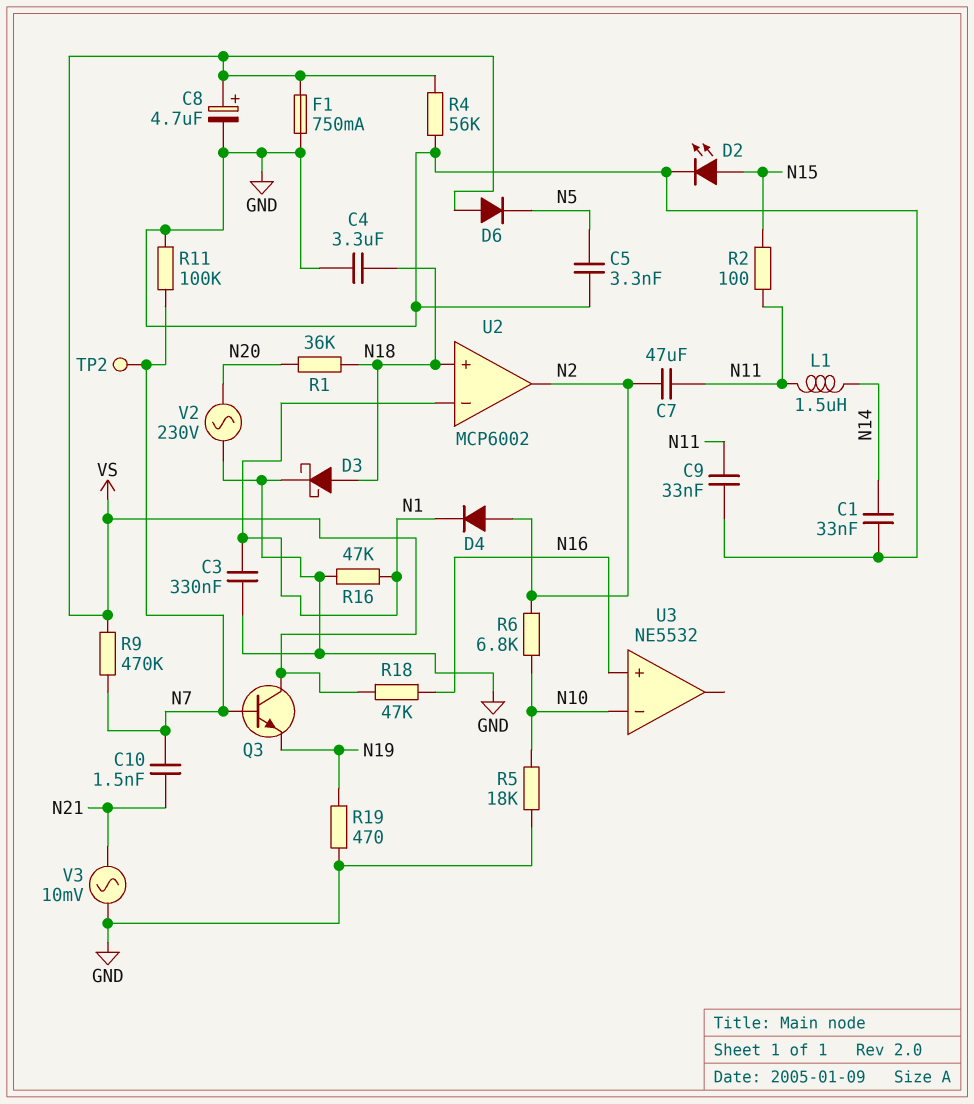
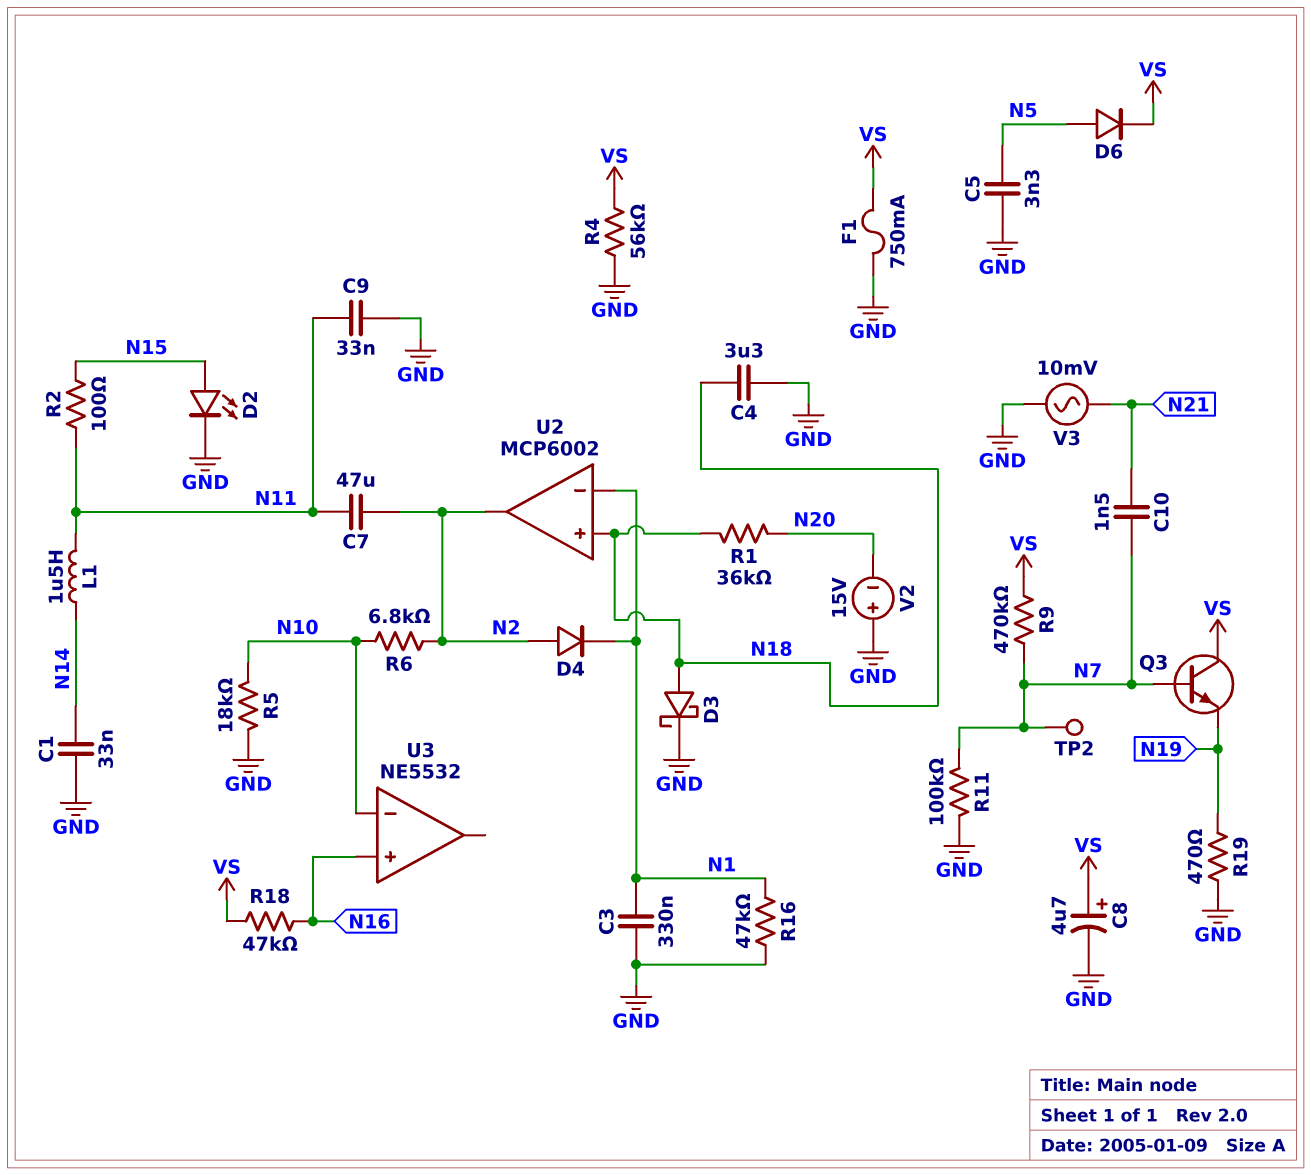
D6: diode (A VS, K N5) -> diode (A N5, K VS)
V2: AC 230V (GND, N20) -> 15V (plus GND, minus N20)

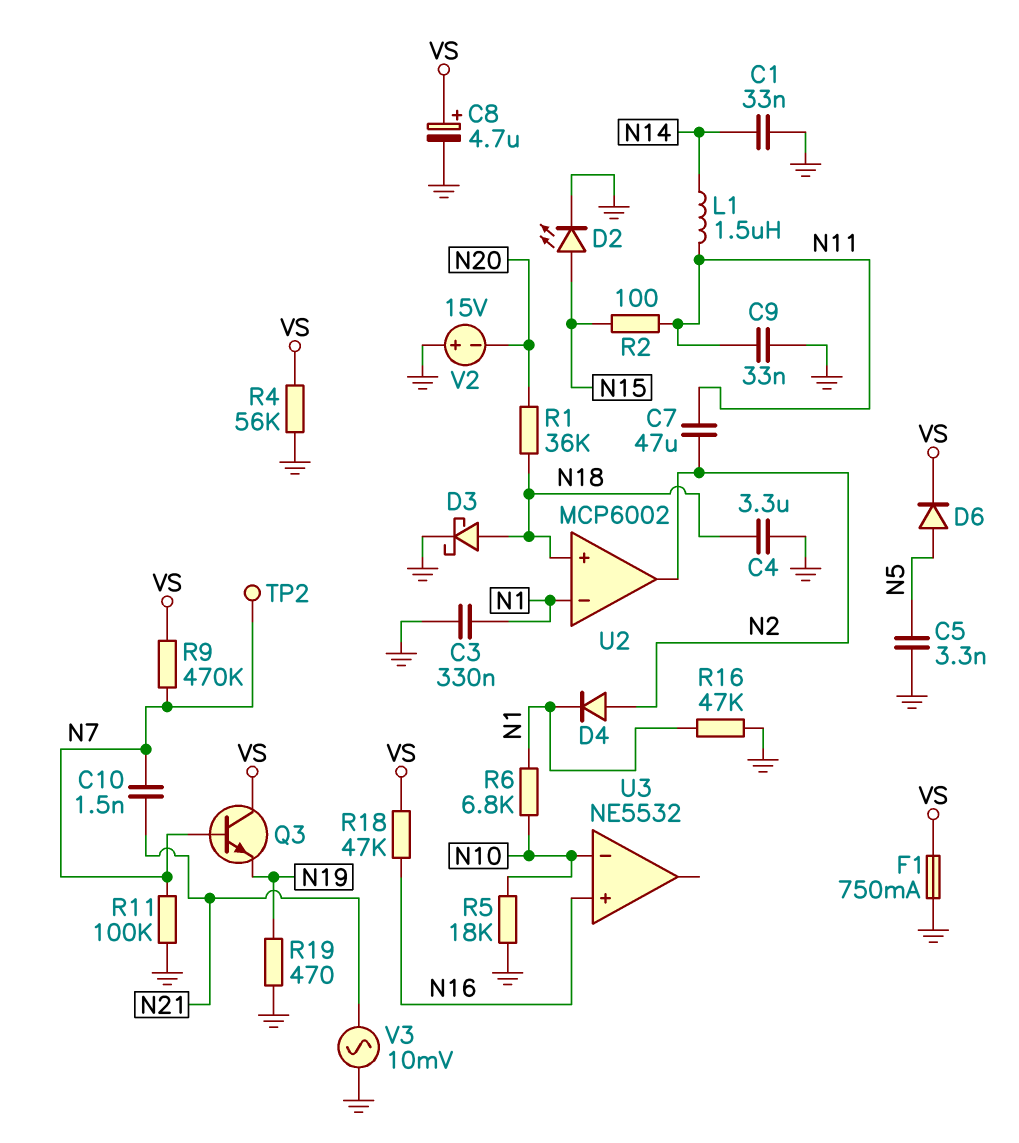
R6: 6.8k (N2, N10) -> 6.8k (N1, N10)

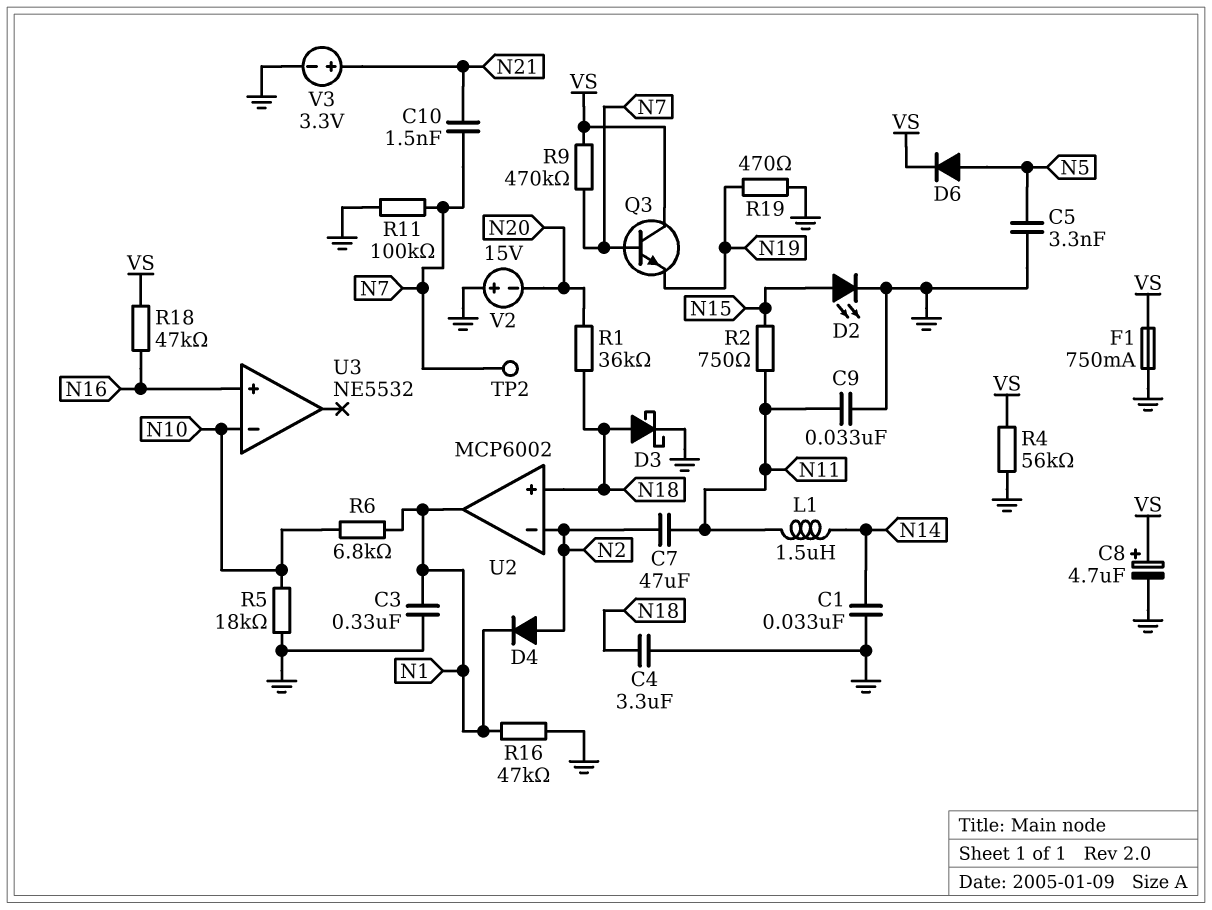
R2: 100 (N11, N15) -> 750 (N11, N15)
U2 pin in-: N1 -> N2
U2 pin out: N2 -> N1
V3: AC 10mV (GND, N21) -> 3.3V (plus N21, minus GND)

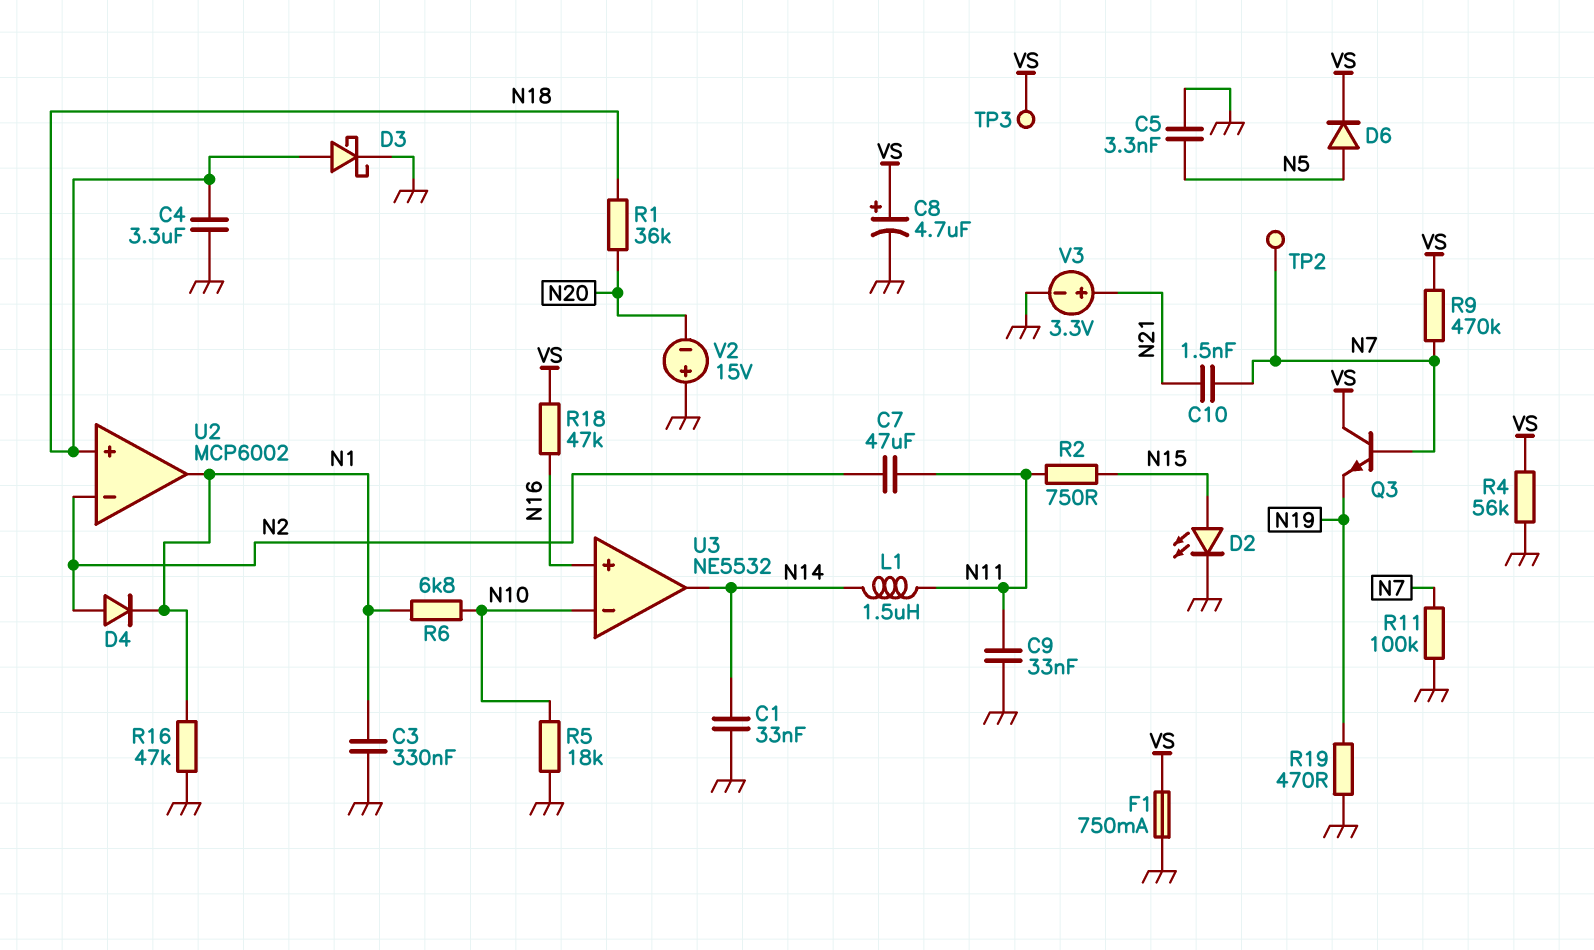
TP3: none -> test point (VS)
U3 pin out: none -> N14

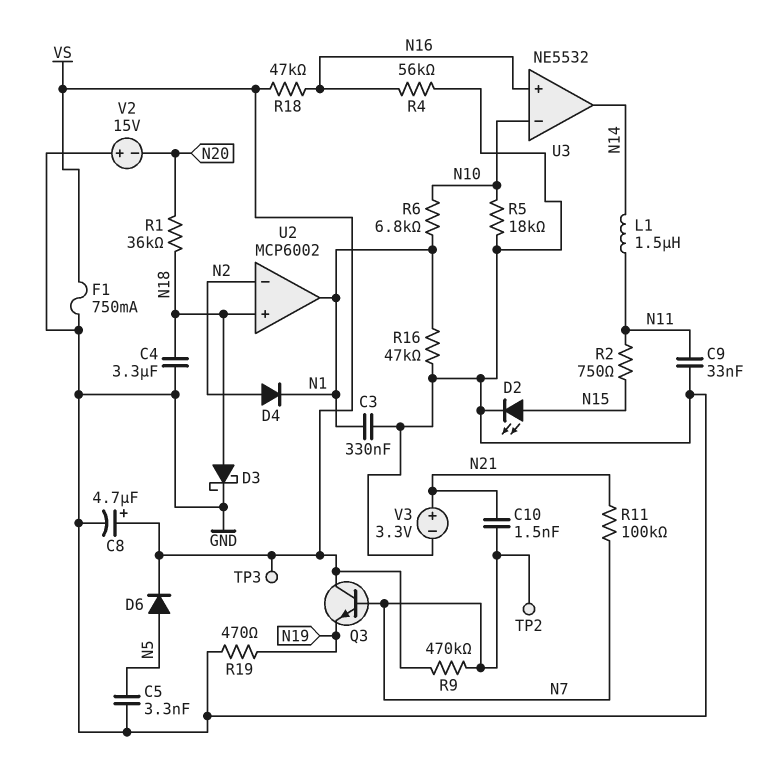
C1: 33nF (GND, N14) -> none
C7: 47uF (N2, N11) -> none
R4: 56k (GND, VS) -> 56k (GND, N16)
R11: 100k (GND, N7) -> 100k (N7, N21)

